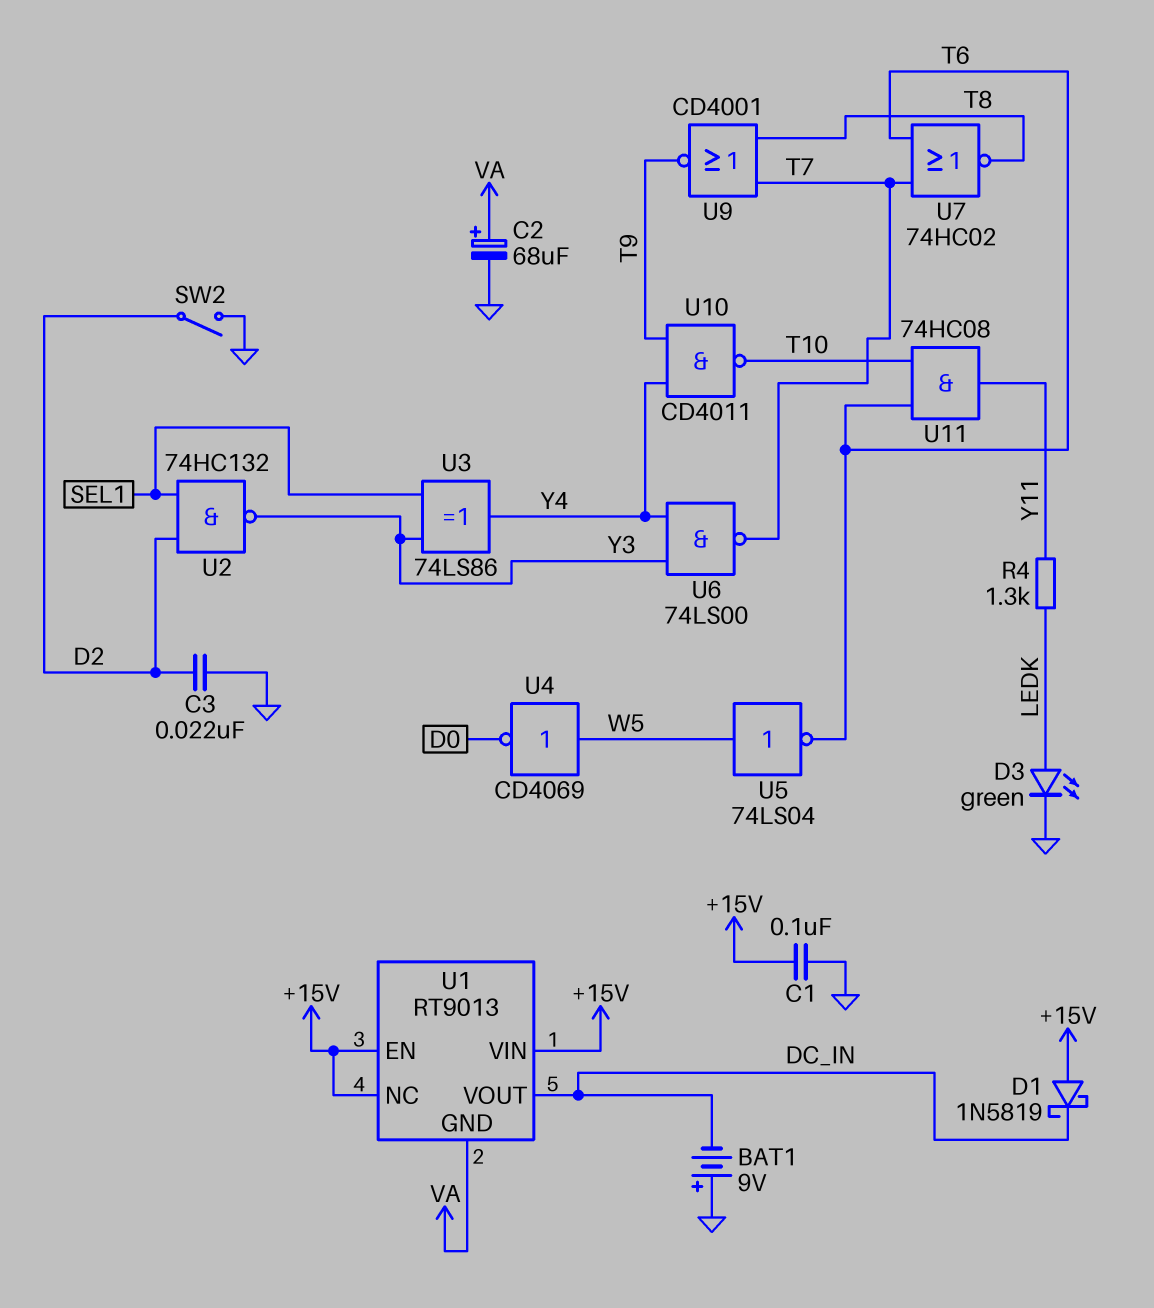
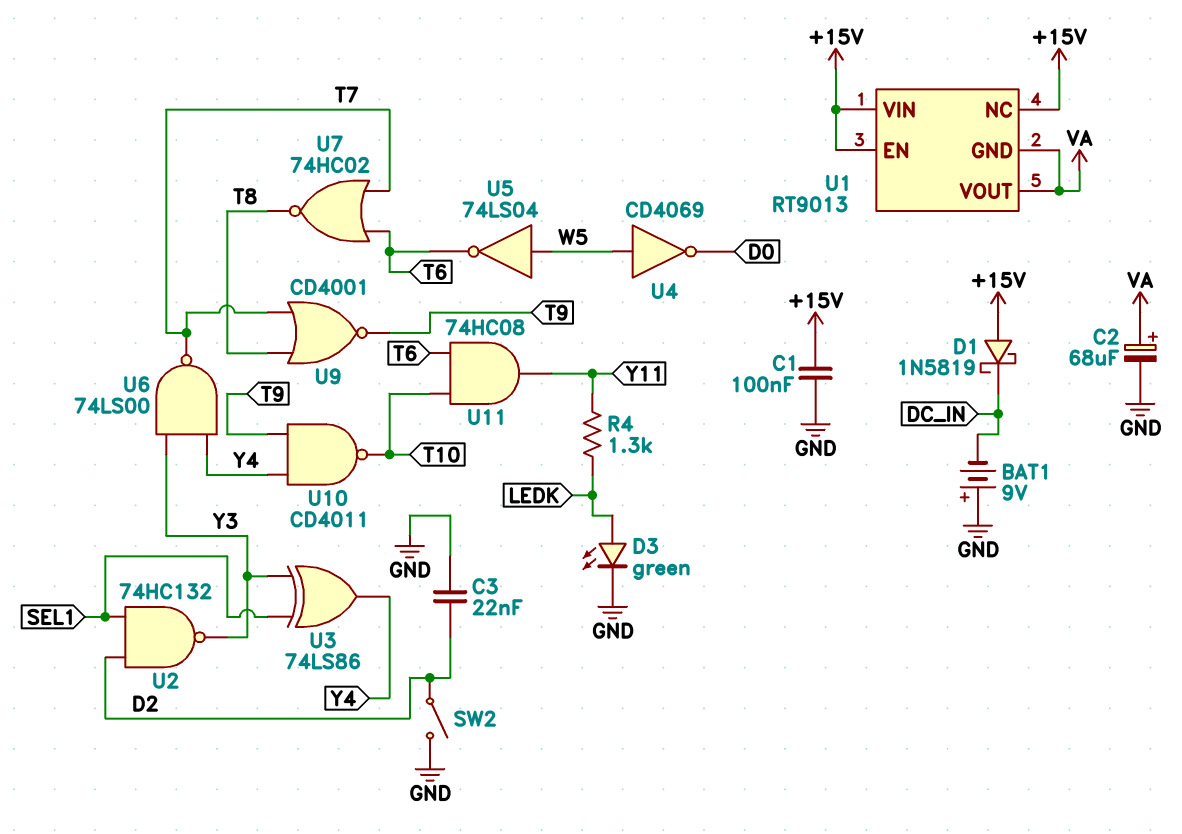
U1 pin VOUT: DC_IN -> VA

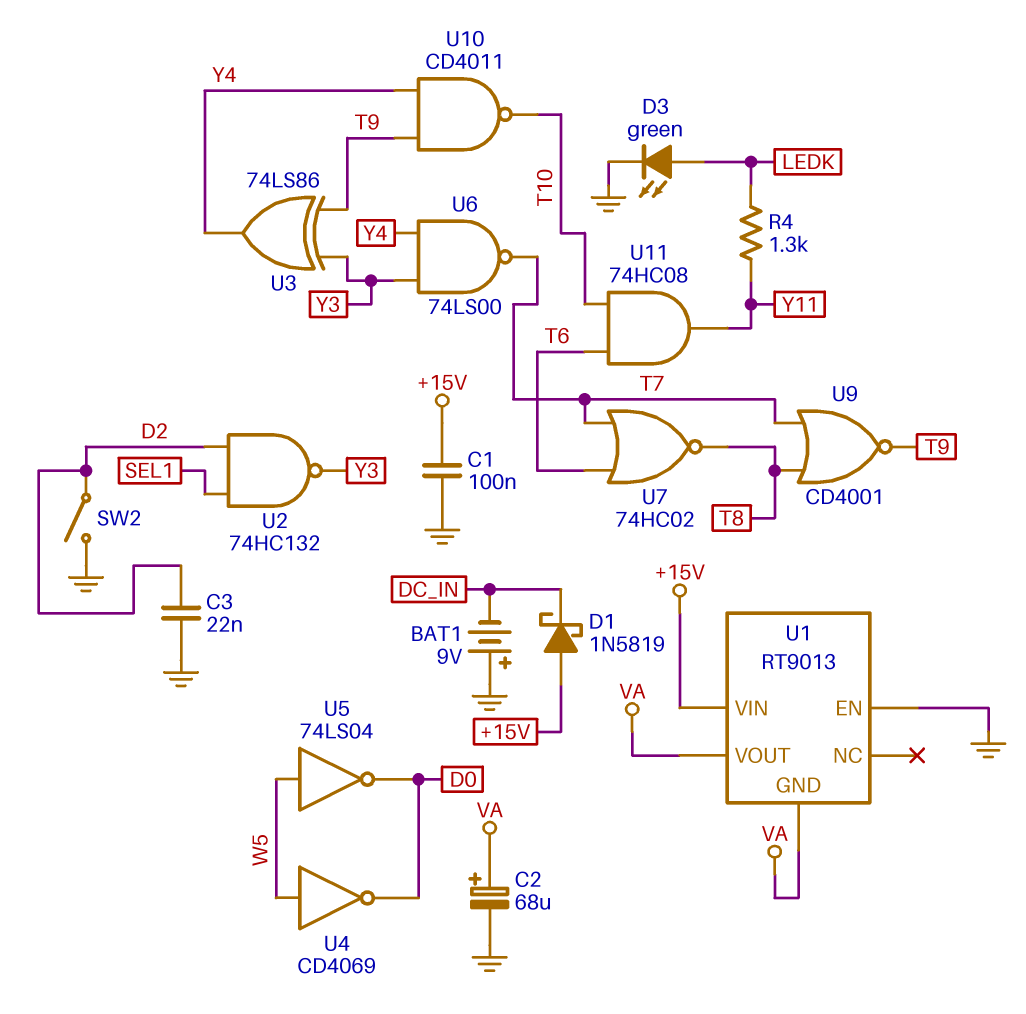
U1 pin EN: +15V -> GND
U1 pin NC: +15V -> none
U3: XOR 74LS86 (in SEL1, in Y3, out Y4) -> XOR 74LS86 (in T9, in Y3, out Y4)
U5: NOT 74LS04 (in W5, out T6) -> NOT 74LS04 (in W5, out D0)

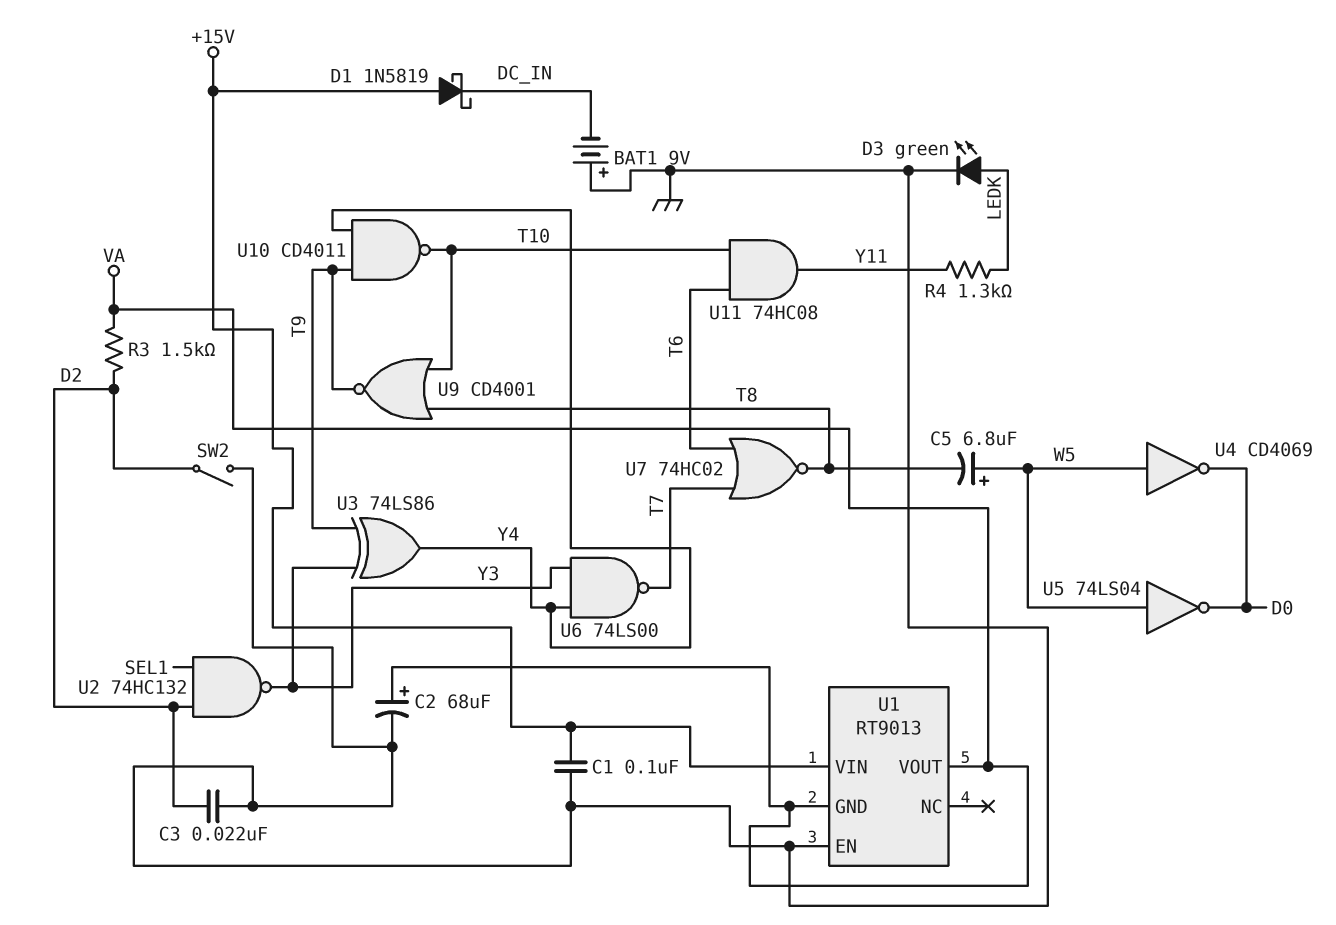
C5: none -> 6.8uF (plus W5, minus T8)
R3: none -> 1.5k (D2, VA)
U9: NOR CD4001 (in T7, in T8, out T9) -> NOR CD4001 (in T8, in T10, out T9)

